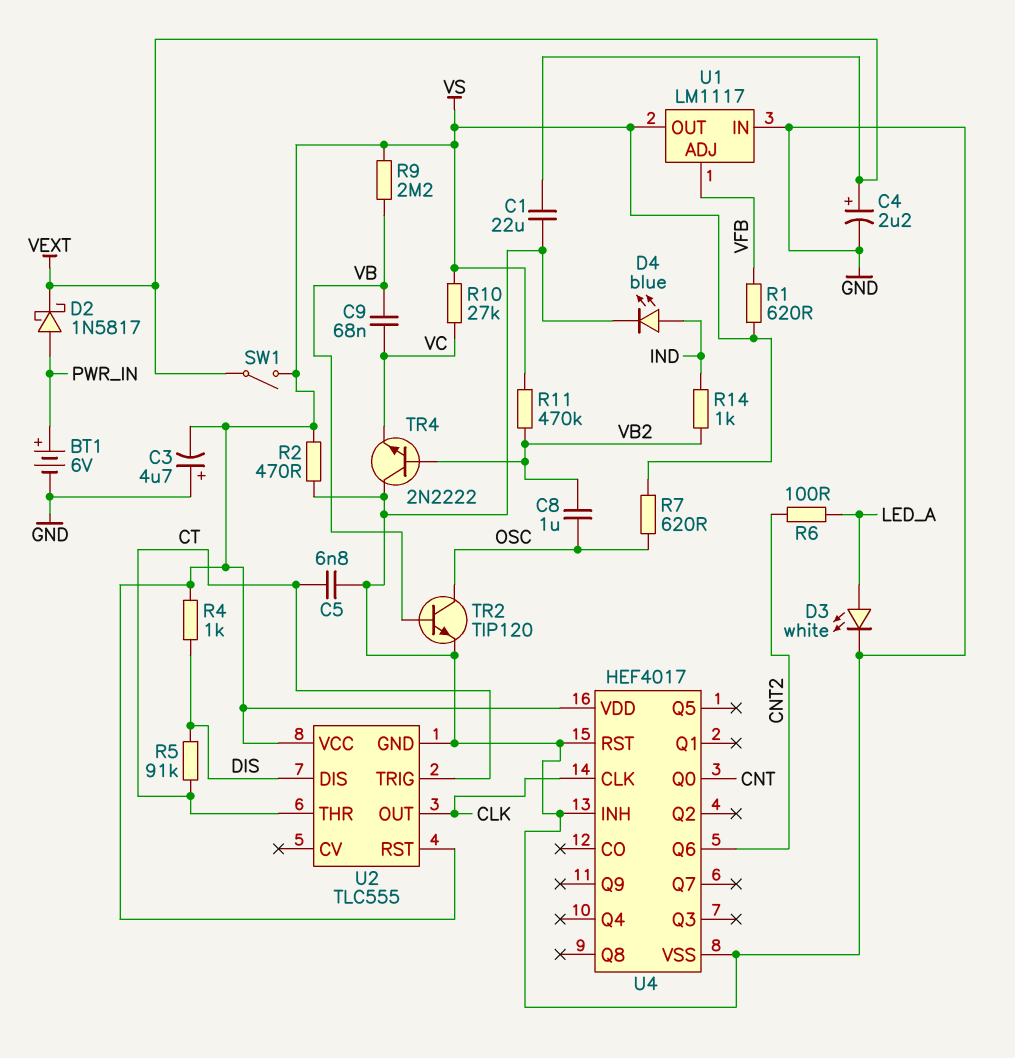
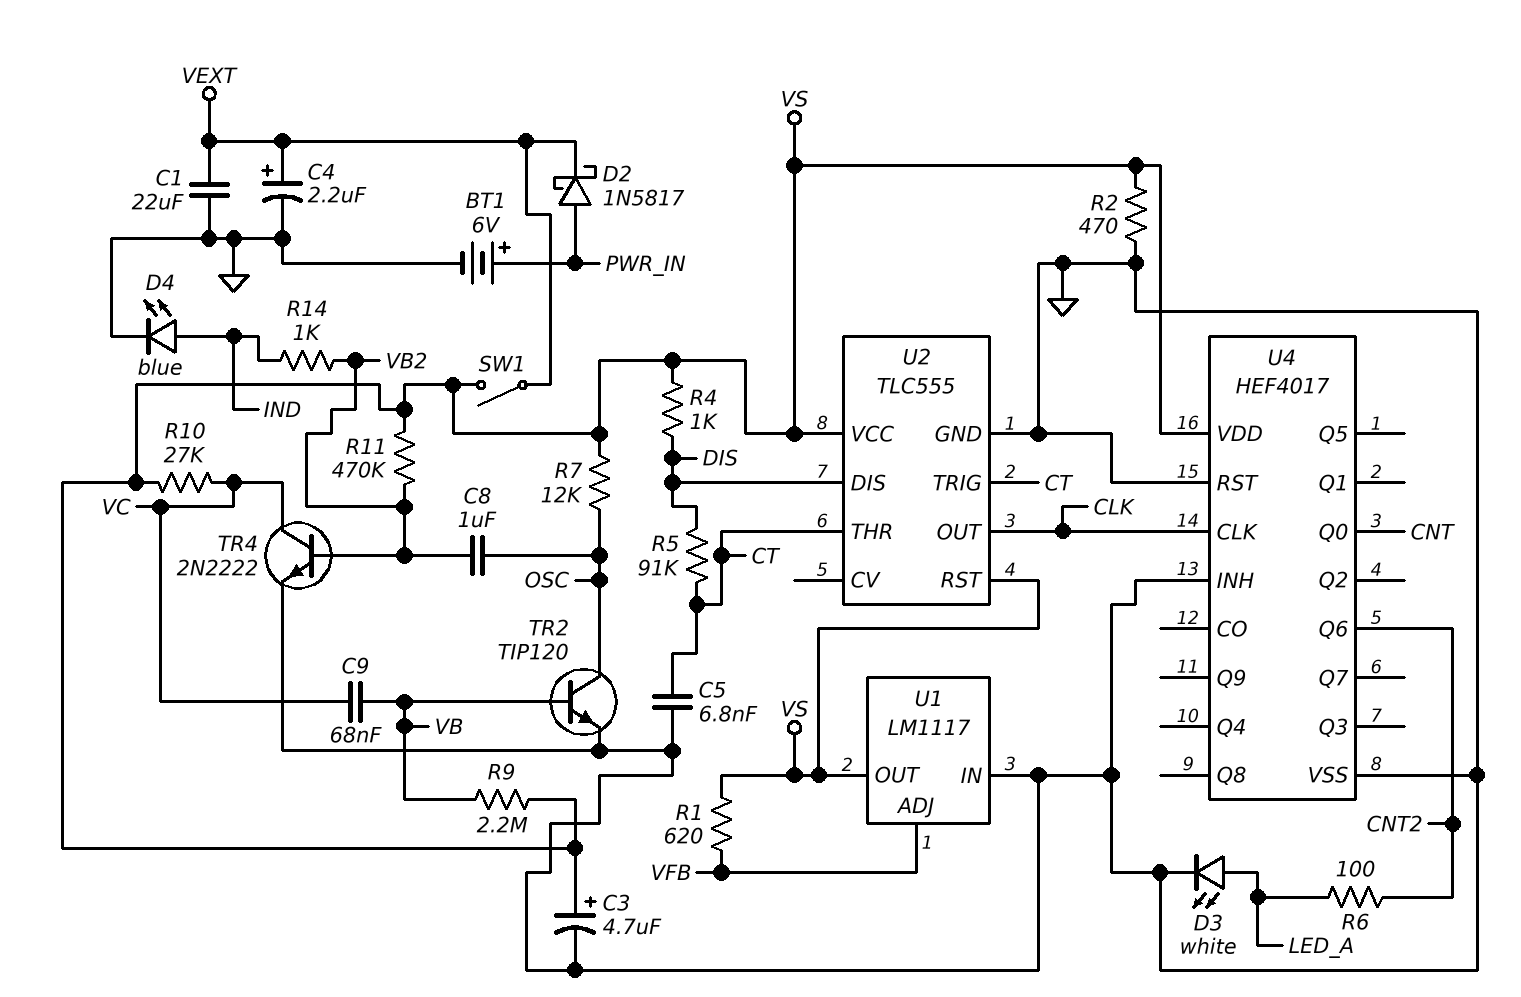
C3: 4.7uF (plus GND, minus VS) -> 4.7uF (plus VS, minus GND)
R7: 620 (OSC, VS) -> 12k (OSC, VS)
TR4: NPN 2N2222 (B VB2, C GND, E VC) -> NPN 2N2222 (B VB2, C VC, E GND)

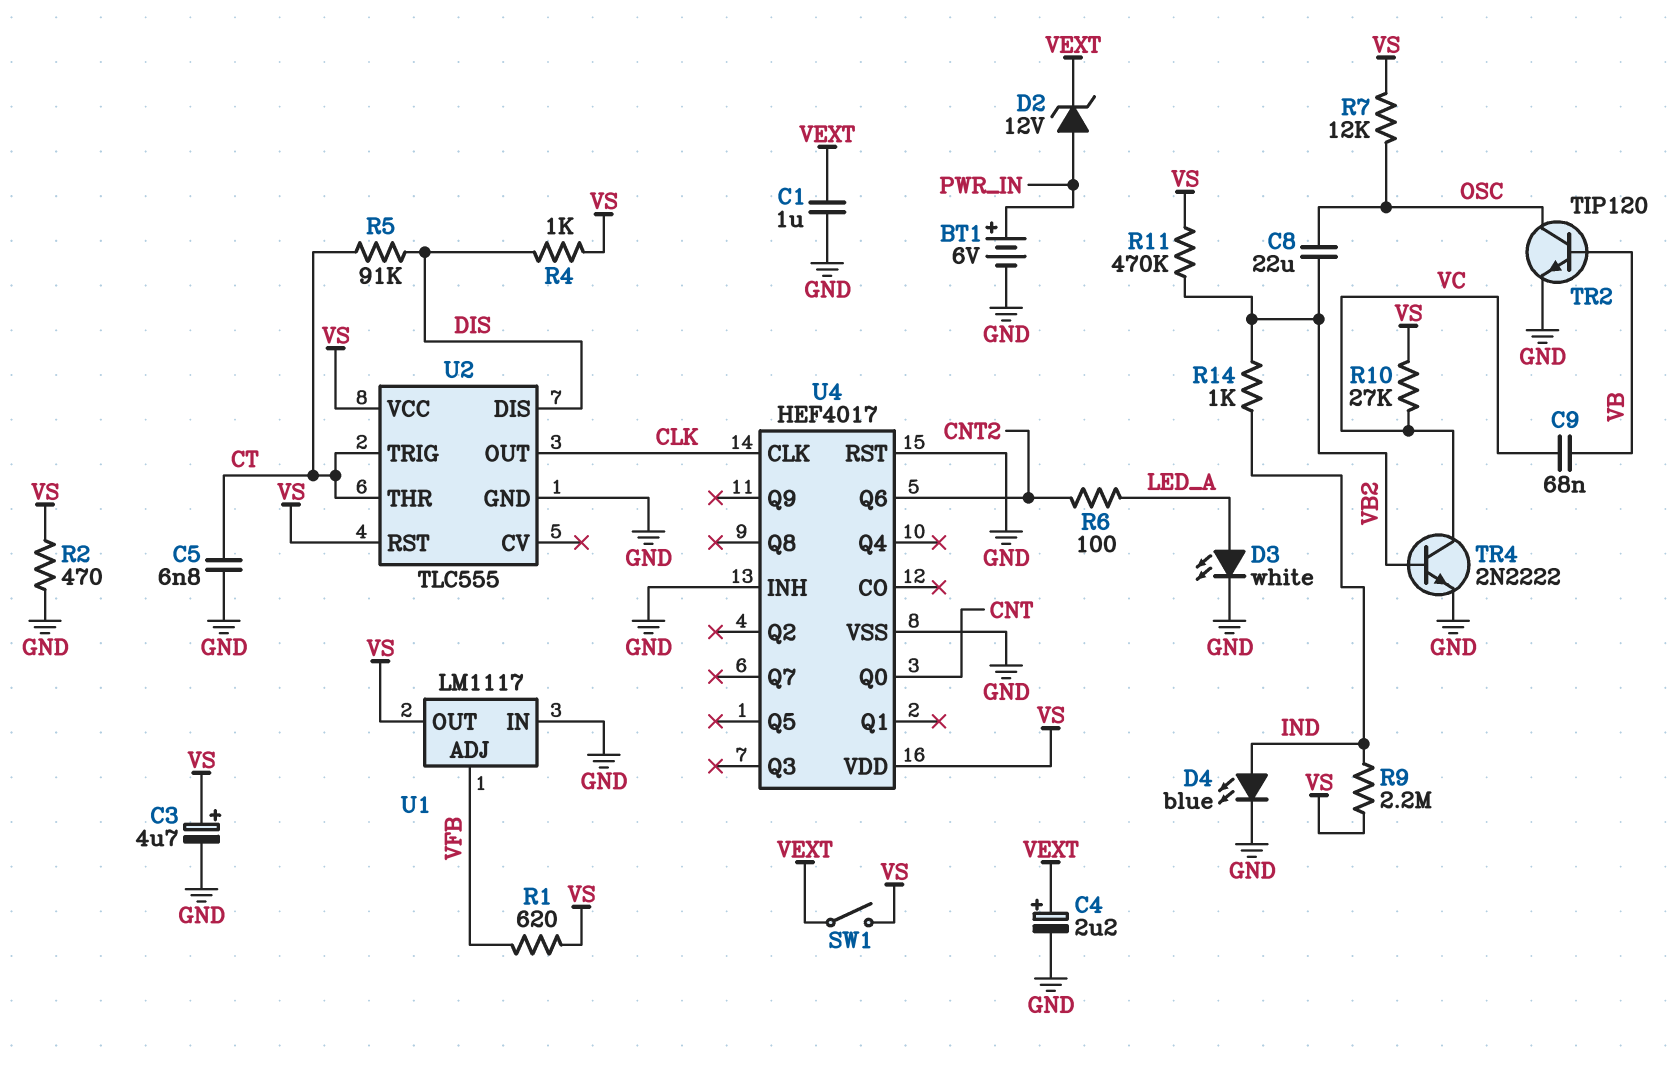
C1: 22uF (GND, VEXT) -> 1uF (GND, VEXT)
C8: 1uF (OSC, VB2) -> 22uF (OSC, VB2)
D2: schottky 1N5817 (A PWR_IN, K VEXT) -> zener 12V (A PWR_IN, K VEXT)
R9: 2.2M (VB, VS) -> 2.2M (IND, VS)

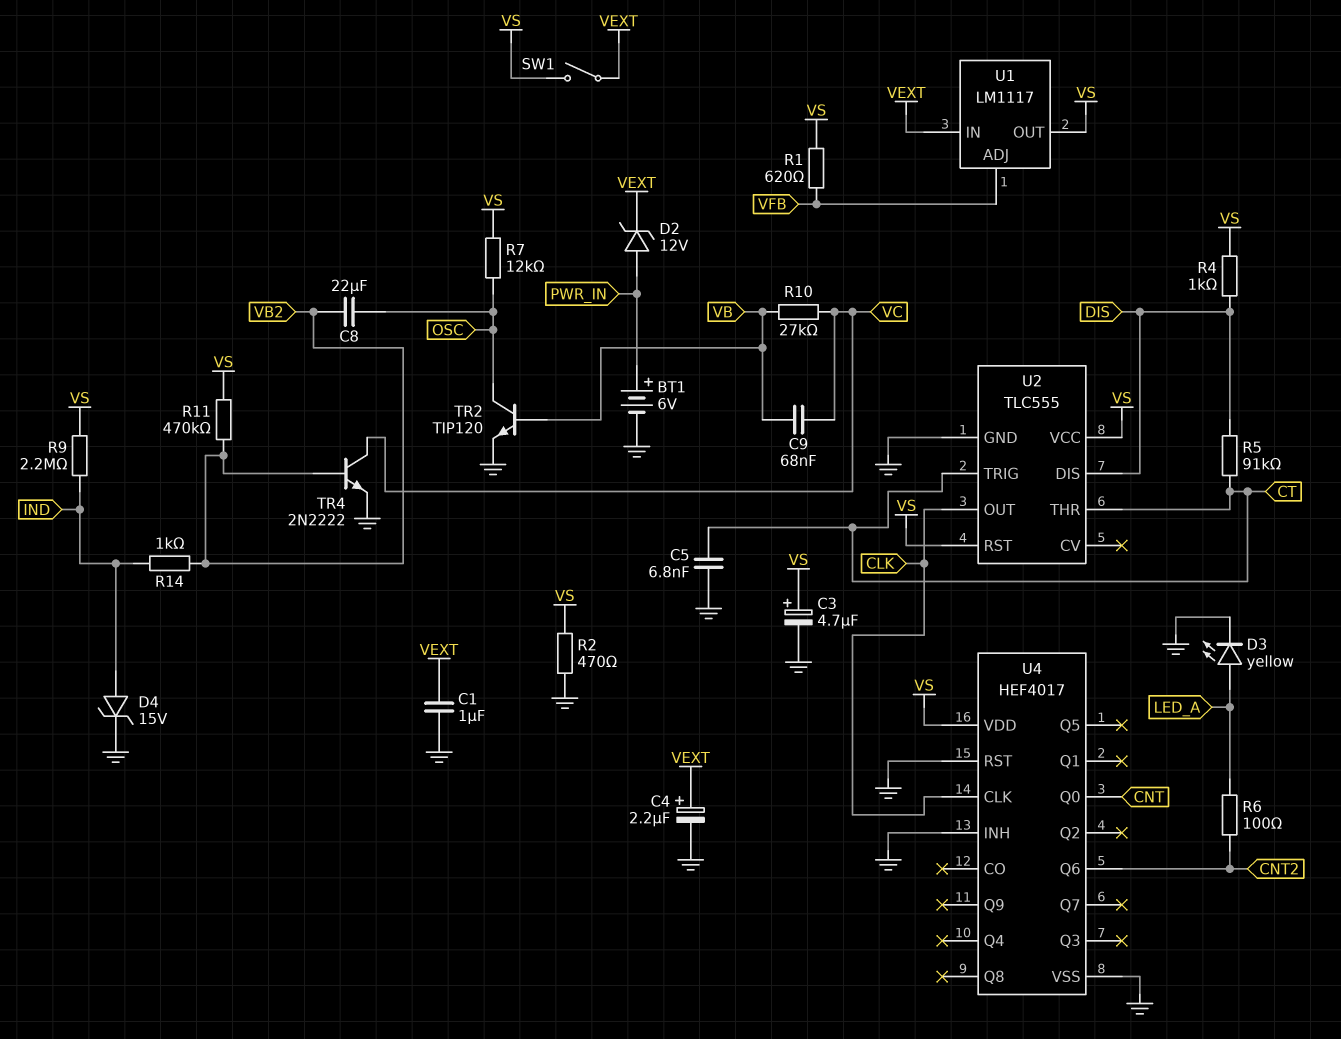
D3: LED white (A LED_A, K GND) -> LED yellow (A LED_A, K GND)
D4: LED blue (A IND, K GND) -> zener 15V (A IND, K GND)
R10: 27k (VC, VS) -> 27k (VB, VC)
U1 pin IN: GND -> VEXT

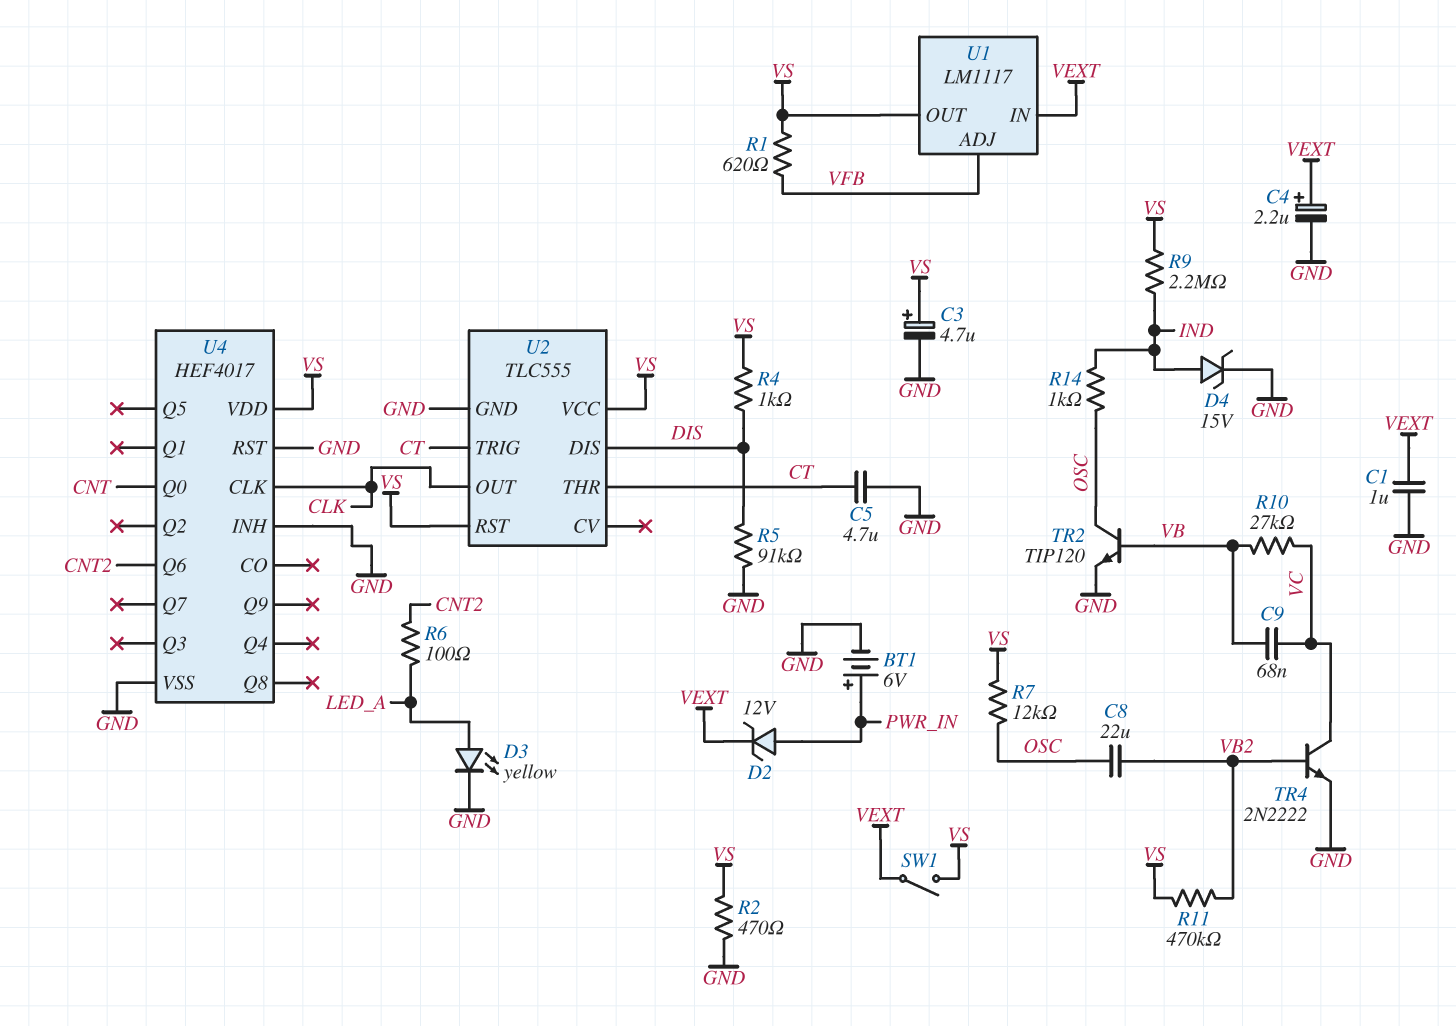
C5: 6.8nF (CT, GND) -> 4.7uF (CT, GND)
R5: 91k (CT, DIS) -> 91k (DIS, GND)
R14: 1k (IND, VB2) -> 1k (IND, OSC)

